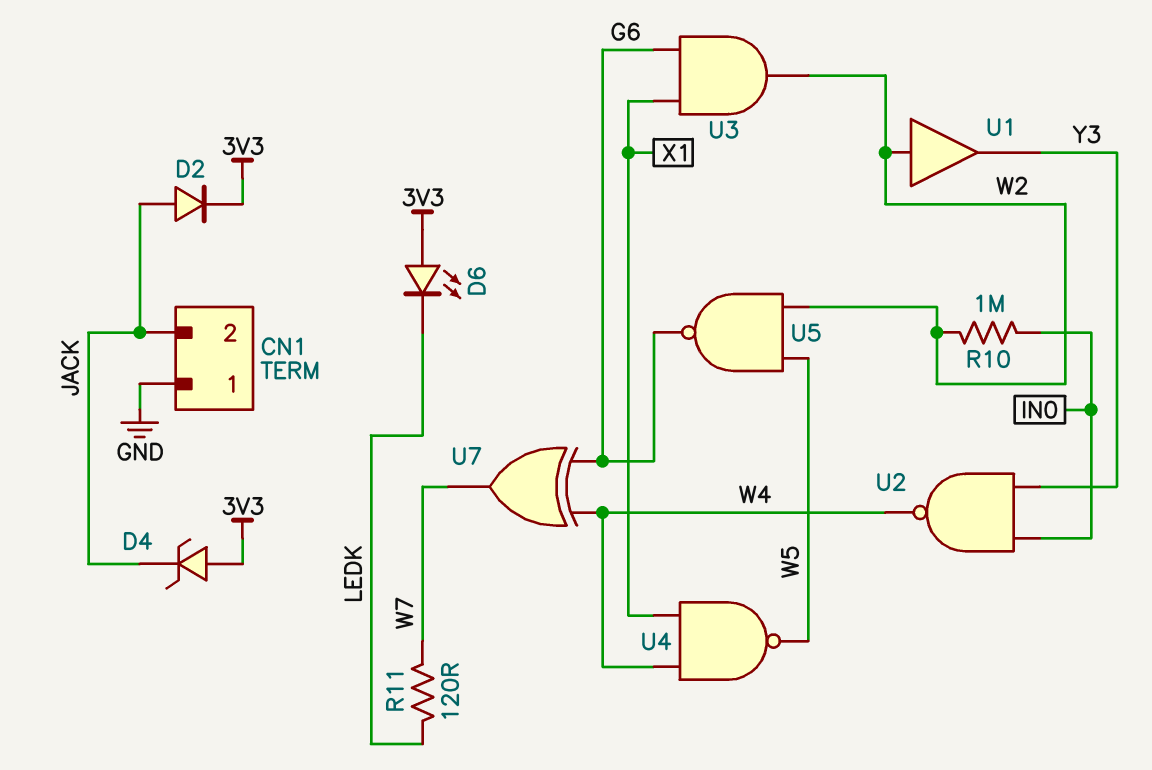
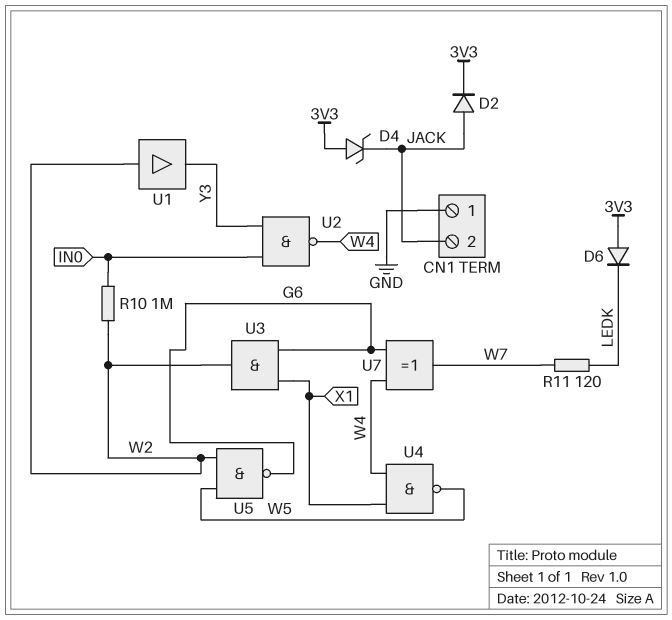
D6: LED (A 3V3, K LEDK) -> diode (A 3V3, K LEDK)

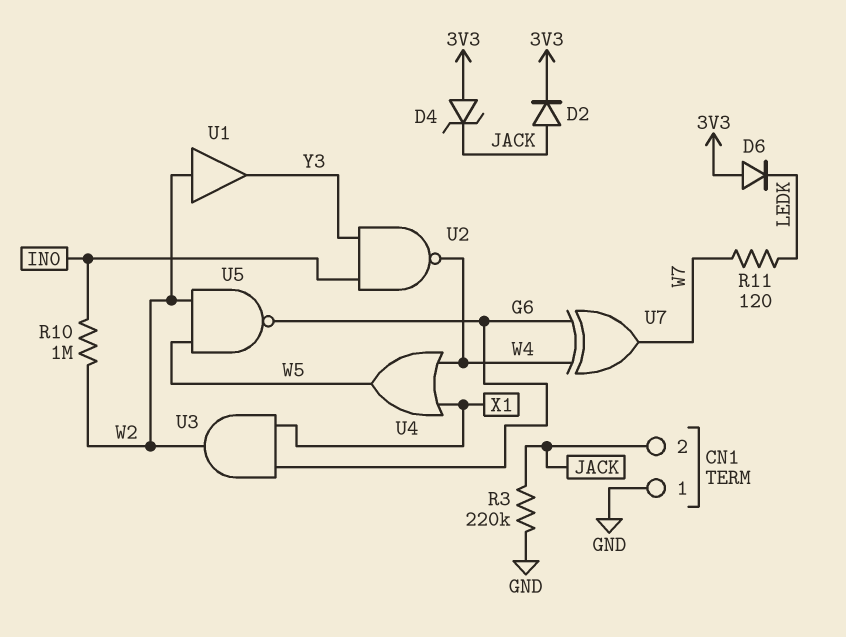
R3: none -> 220k (GND, JACK)
U4: NAND (in W4, in X1, out W5) -> OR (in W4, in X1, out W5)

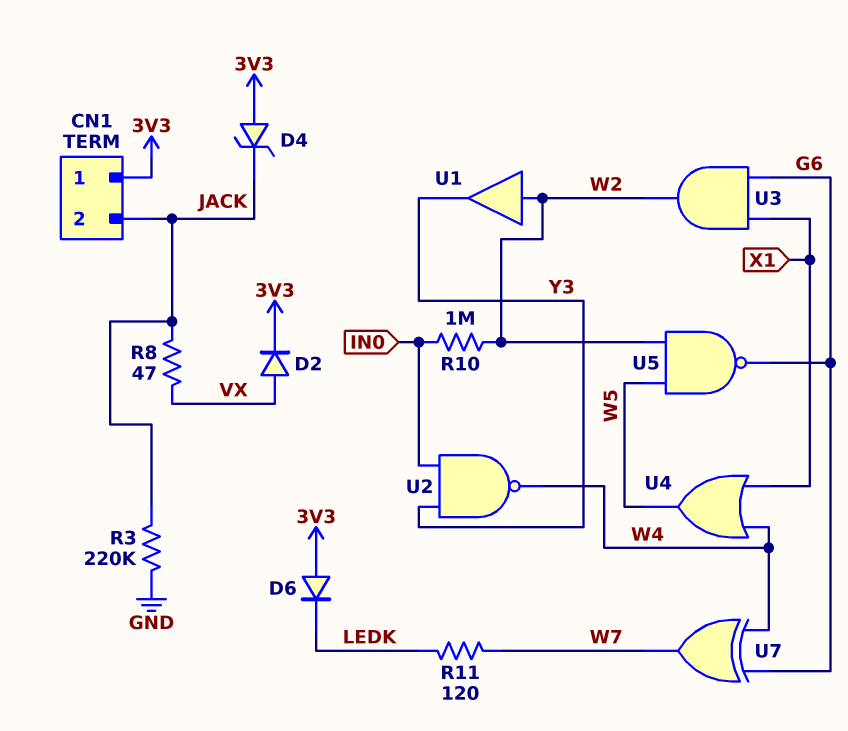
CN1 pin 1: GND -> 3V3
D2: diode (A JACK, K 3V3) -> diode (A VX, K 3V3)
R8: none -> 47 (JACK, VX)

